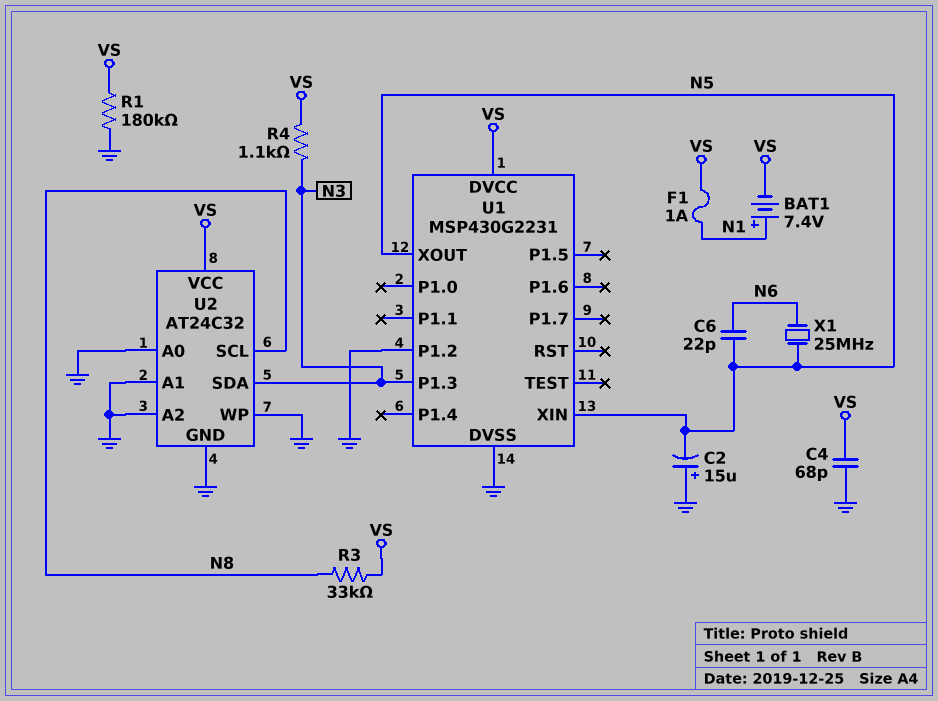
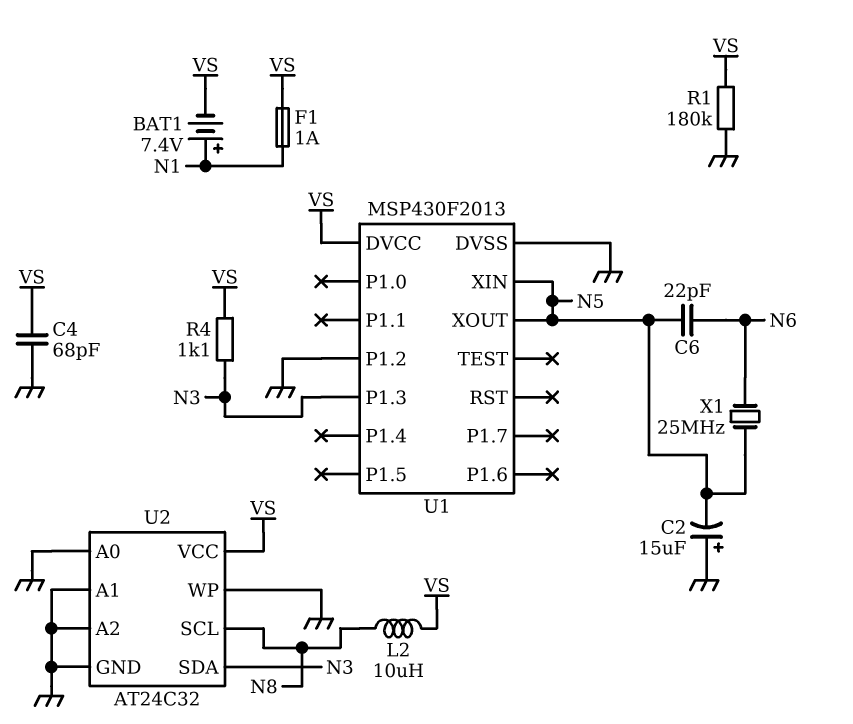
L2: none -> 10uH (N8, VS)
R3: 33k (N8, VS) -> none
U1: MSP430G2231 -> MSP430F2013

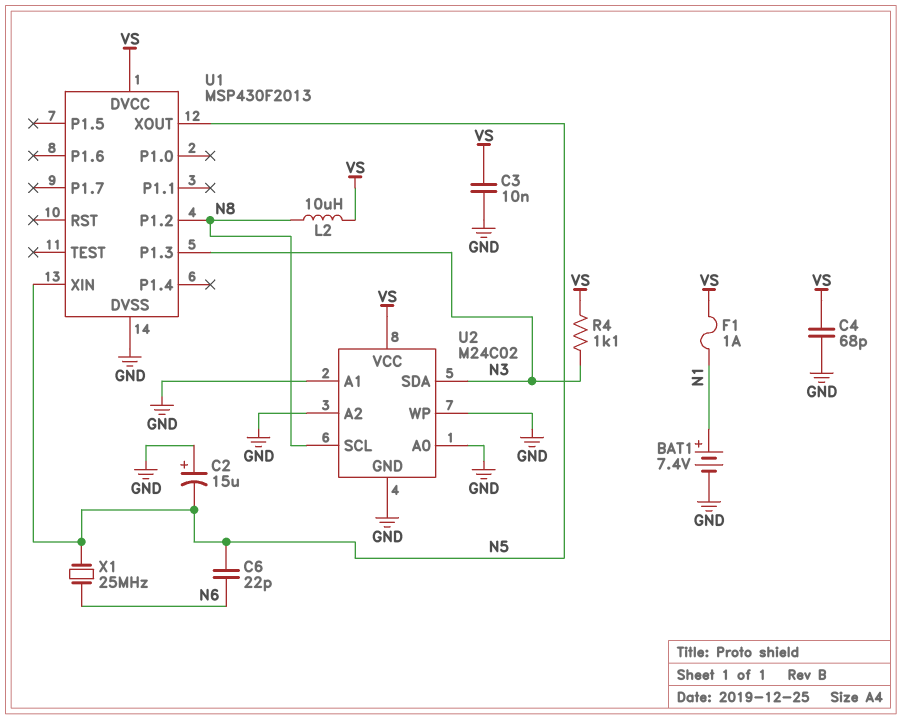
BAT1: 7.4V (plus N1, minus VS) -> 7.4V (plus N1, minus GND)
C3: none -> 10nF (GND, VS)
R1: 180k (GND, VS) -> none
U1 pin P1.2: GND -> N8
U2: AT24C32 -> M24C02

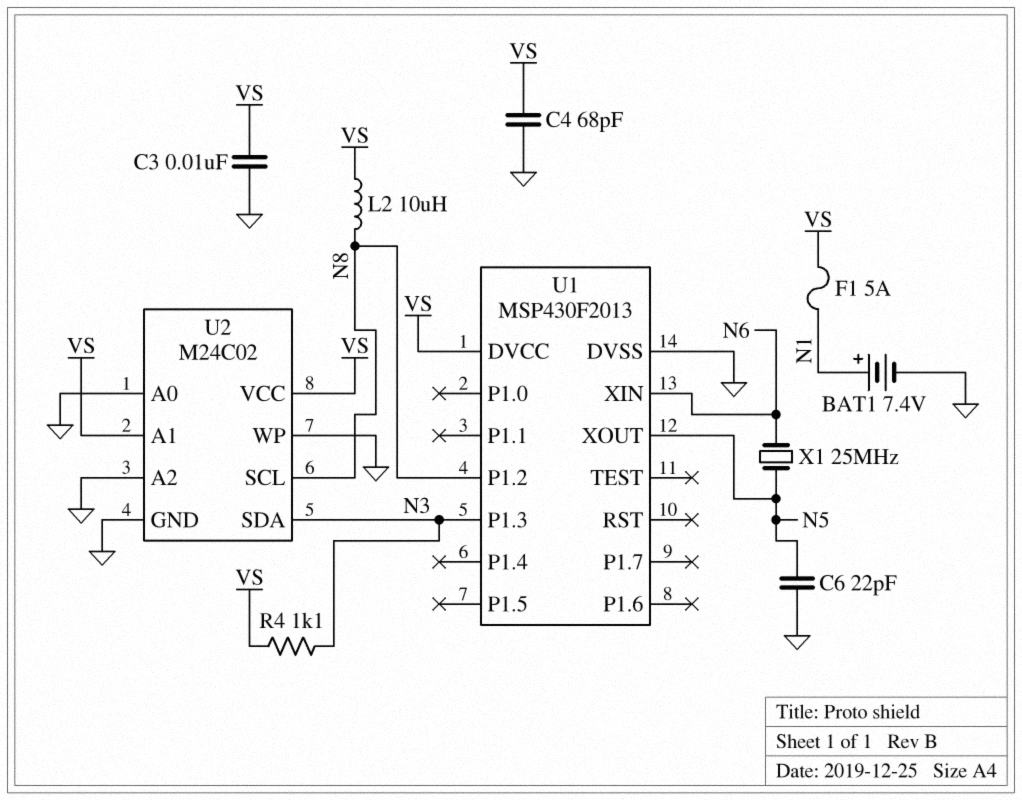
C2: 15uF (plus GND, minus N5) -> none
C6: 22pF (N5, N6) -> 22pF (GND, N5)
F1: 1A (N1, VS) -> 5A (N1, VS)
U1 pin XIN: N5 -> N6
U2 pin A1: GND -> VS

